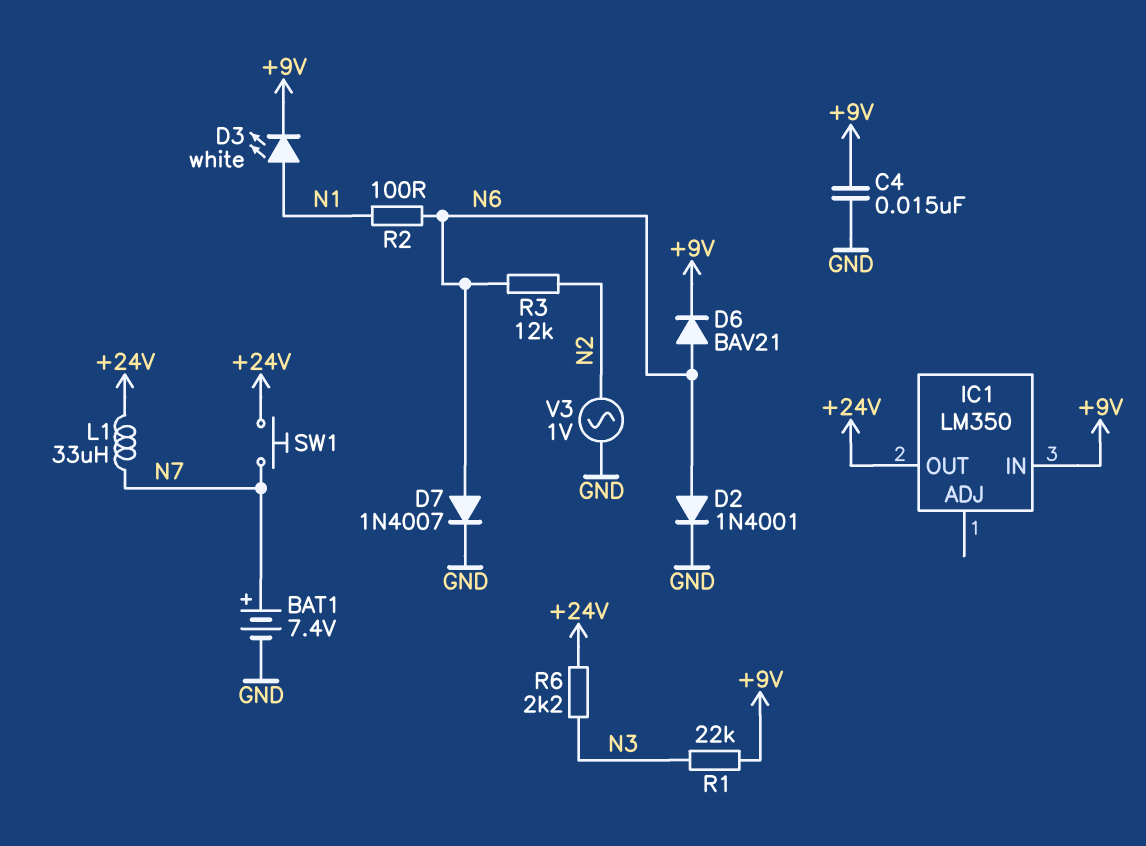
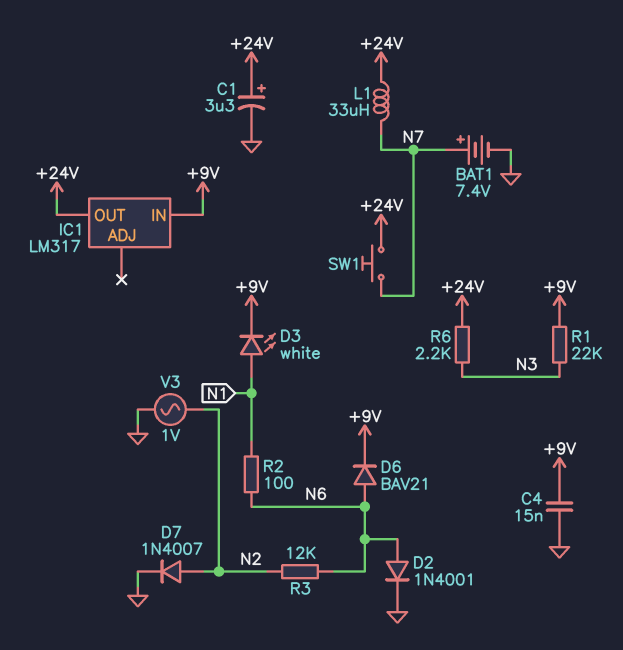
C1: none -> 3.3uF (plus +24V, minus GND)
D7: diode 1N4007 (A N6, K GND) -> diode 1N4007 (A N2, K GND)
IC1: LM350 -> LM317

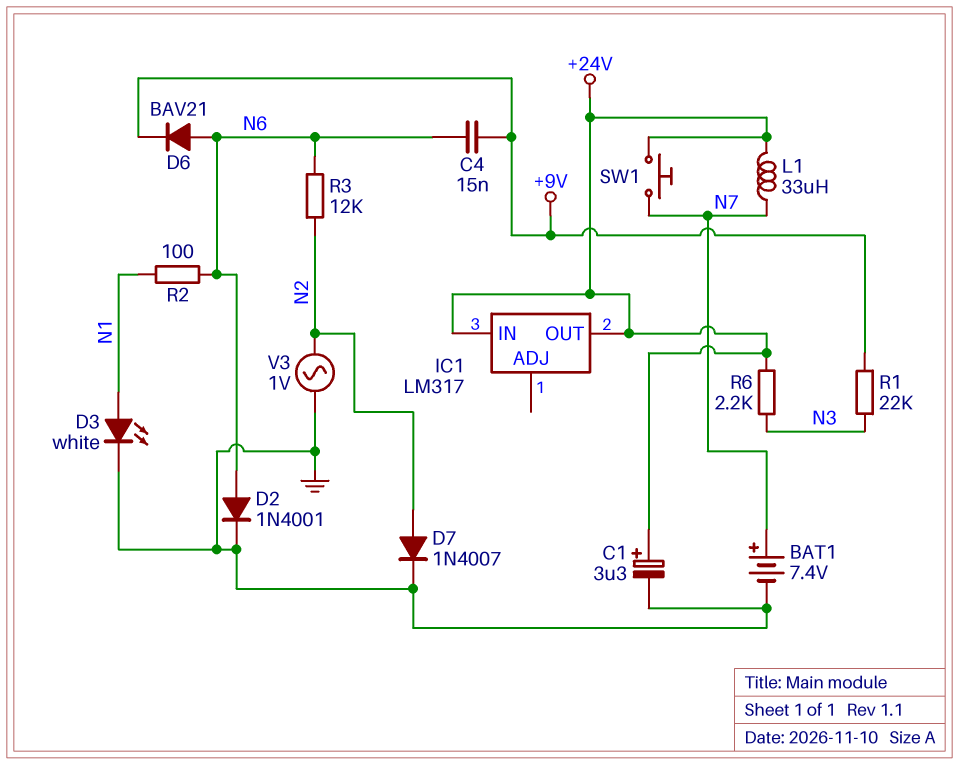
C4: 15nF (+9V, GND) -> 15nF (+9V, N6)
D3: LED white (A N1, K +9V) -> LED white (A N1, K GND)
IC1 pin IN: +9V -> +24V

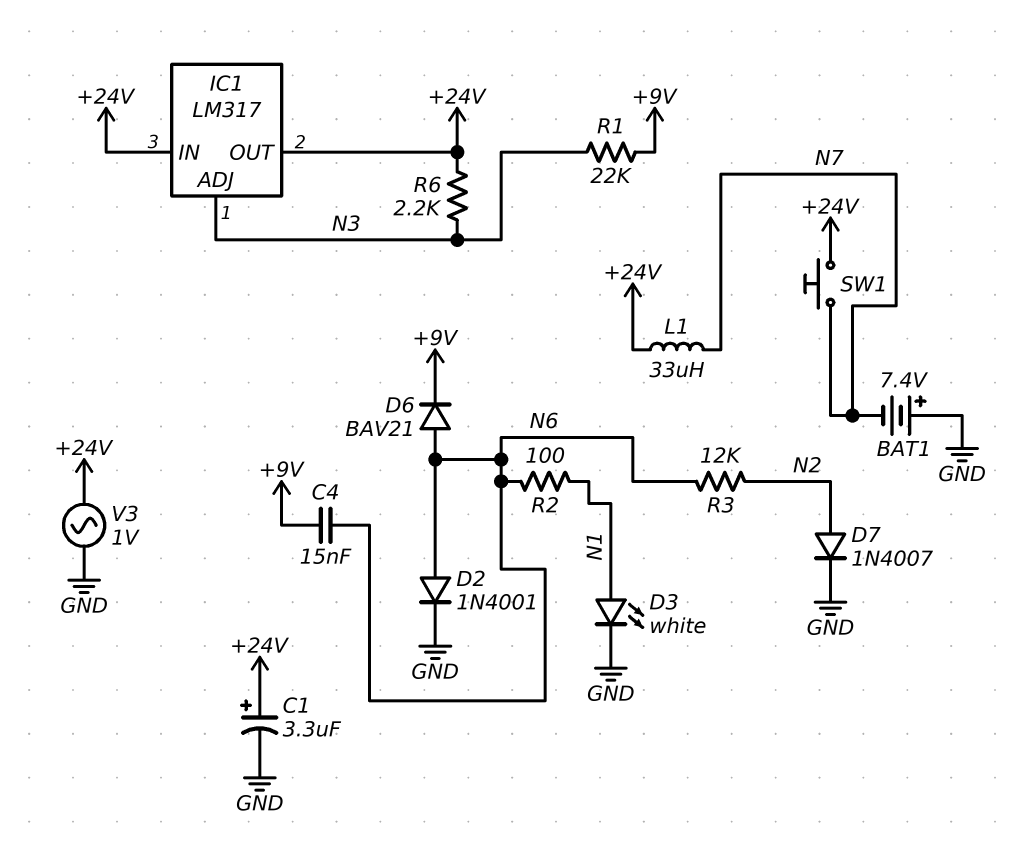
BAT1: 7.4V (plus N7, minus GND) -> 7.4V (plus GND, minus N7)
IC1 pin ADJ: none -> N3
V3: AC 1V (GND, N2) -> AC 1V (+24V, GND)

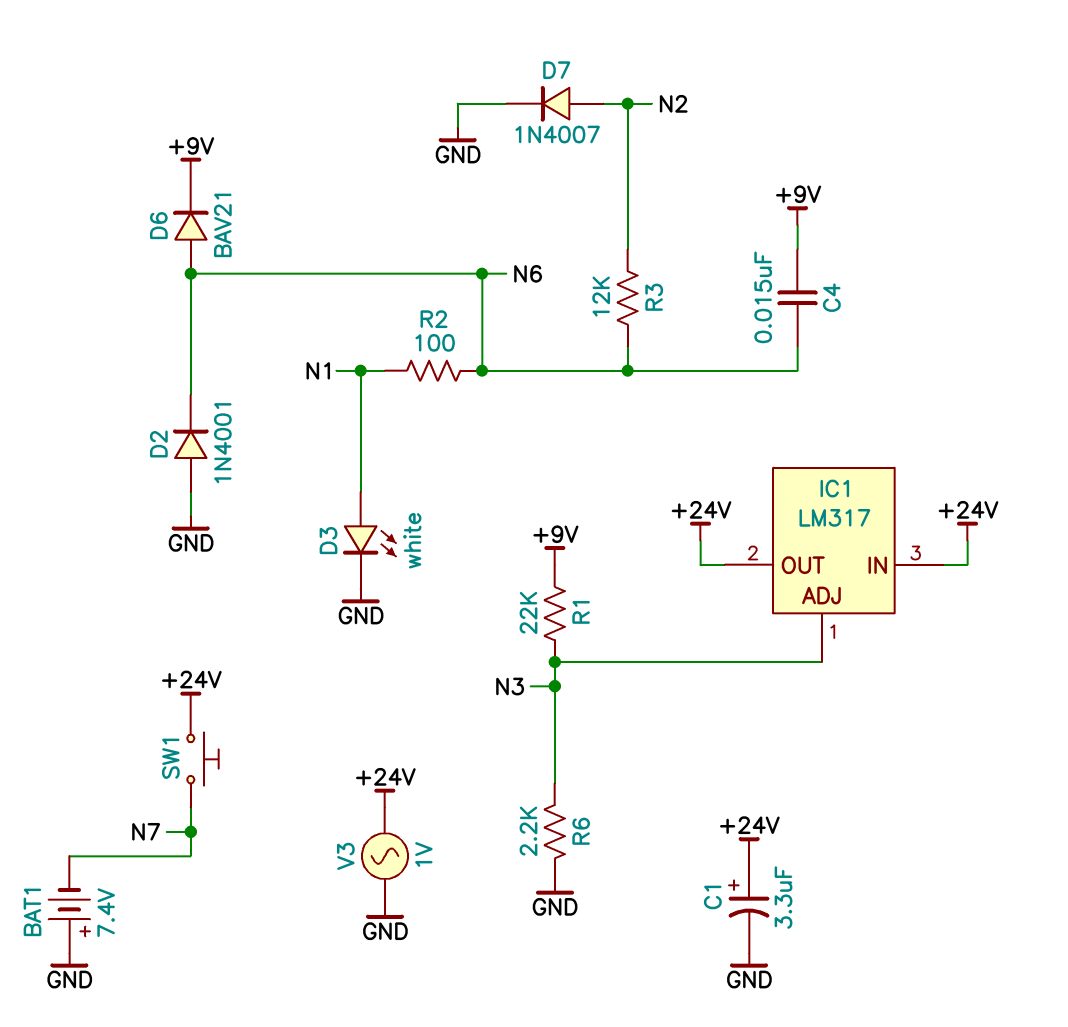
D2: diode 1N4001 (A N6, K GND) -> diode 1N4001 (A GND, K N6)
L1: 33uH (+24V, N7) -> none
R6: 2.2k (+24V, N3) -> 2.2k (GND, N3)

